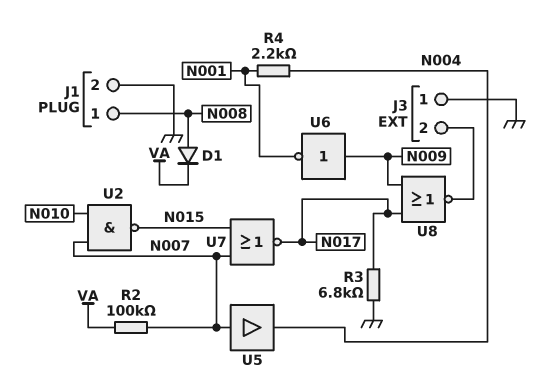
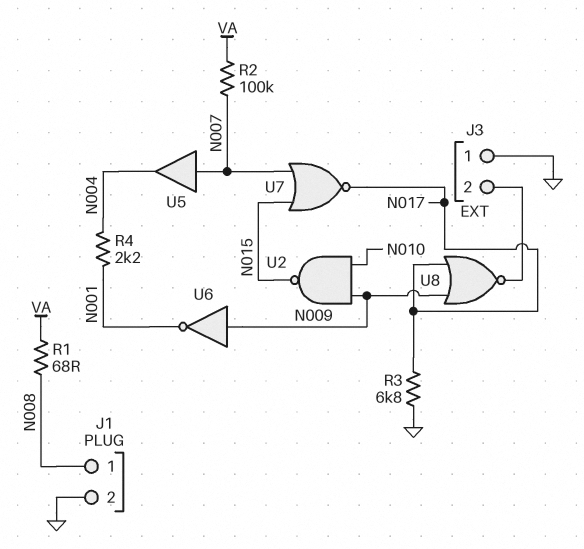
D1: diode (A N008, K VA) -> none
R1: none -> 68 (N008, VA)
U2: NAND (in N007, in N010, out N015) -> NAND (in N009, in N010, out N015)

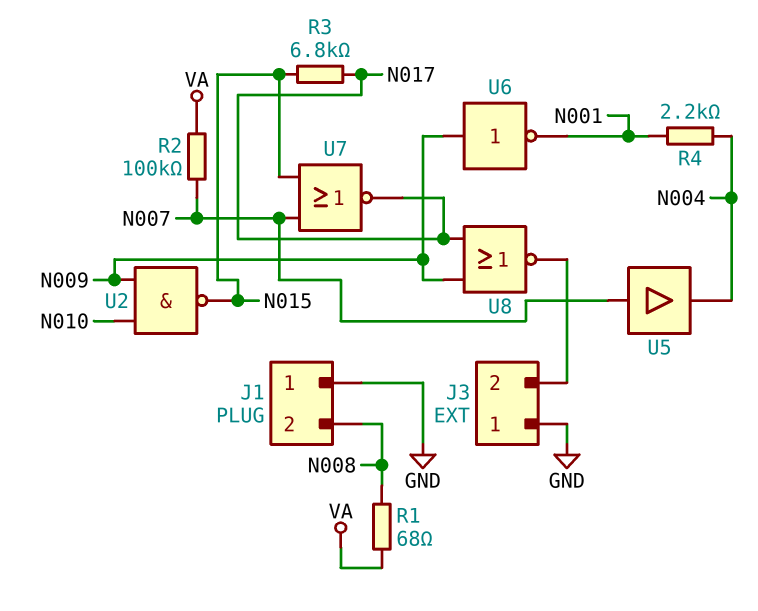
J1 pin 1: N008 -> GND
J1 pin 2: GND -> N008
R3: 6.8k (GND, N017) -> 6.8k (N015, N017)

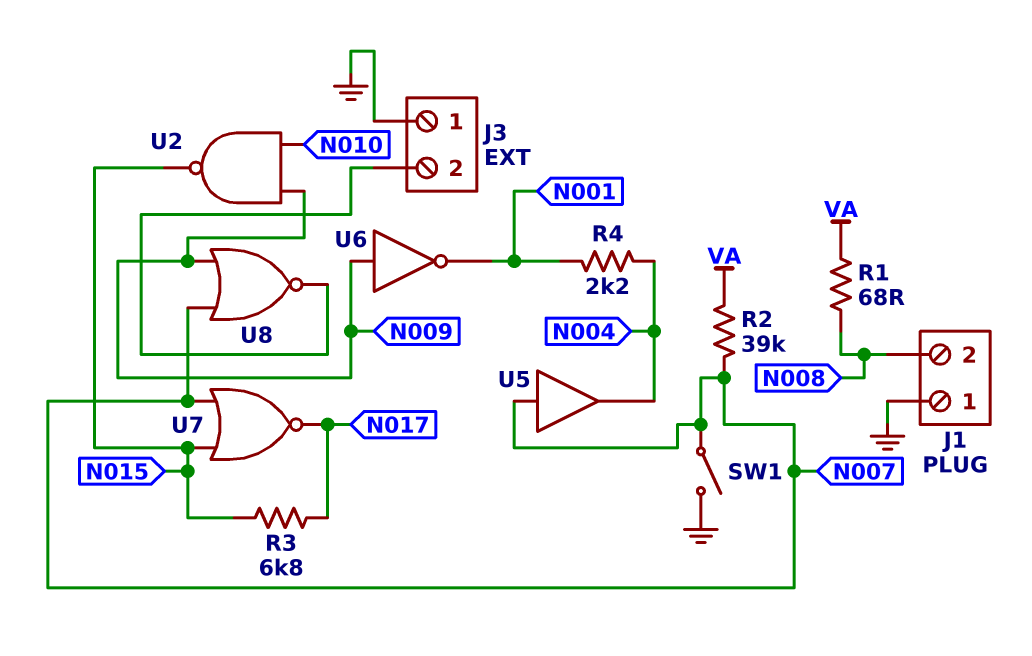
R2: 100k (N007, VA) -> 39k (N007, VA)
SW1: none -> switch (GND, N007)
U8: NOR (in N009, in N017, out J3/2) -> NOR (in N007, in N009, out J3/2)

